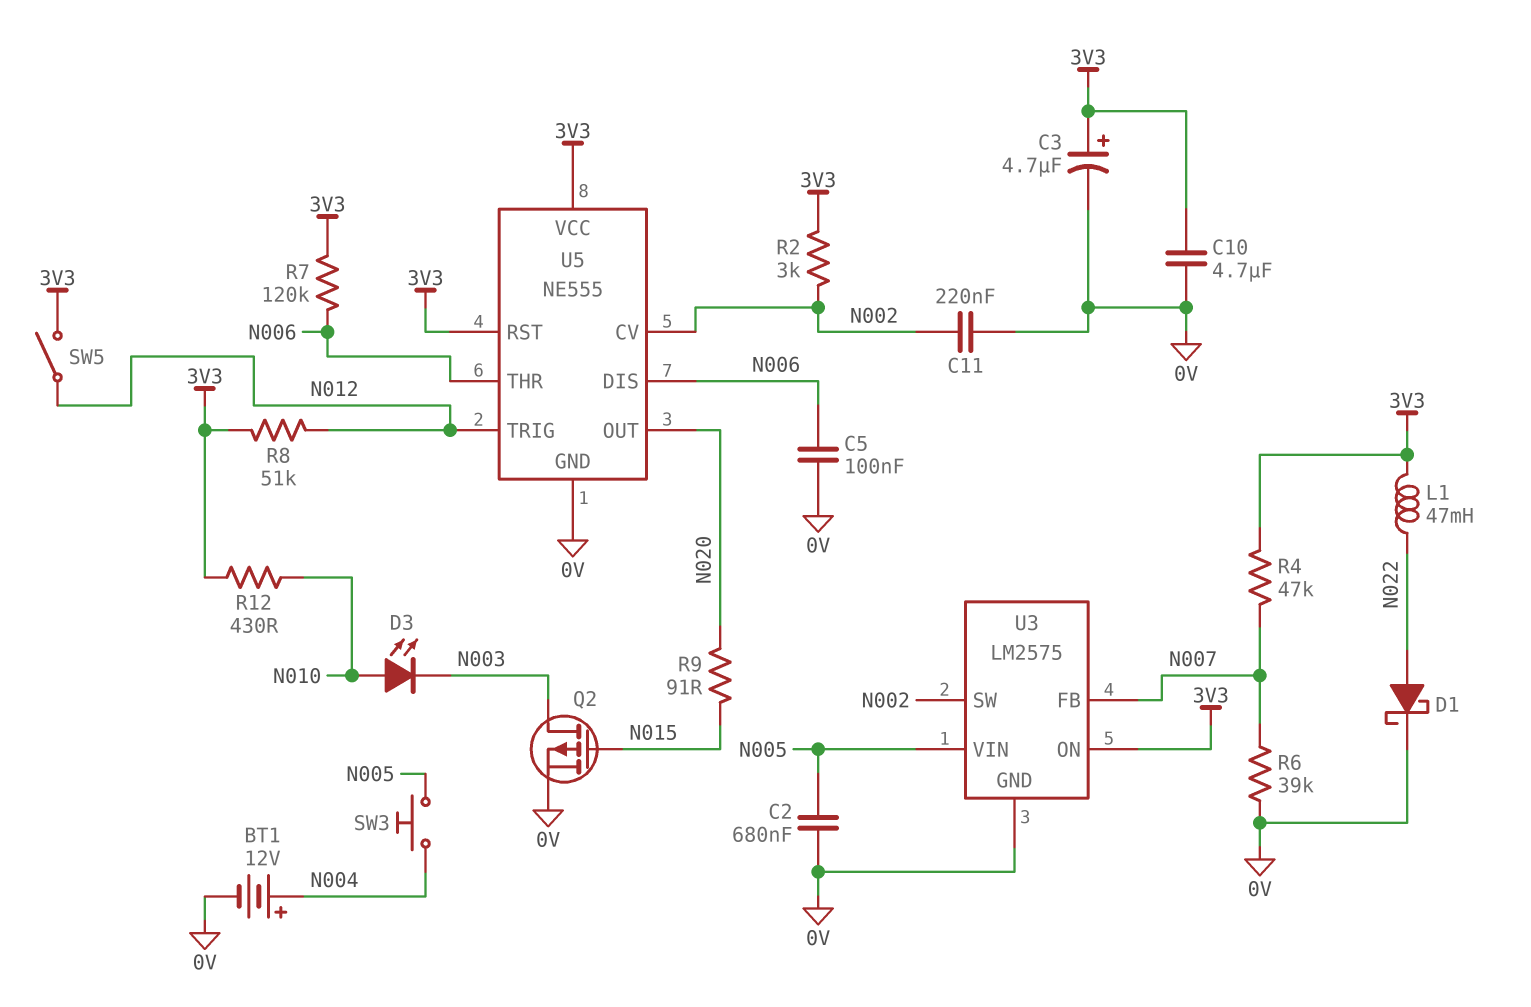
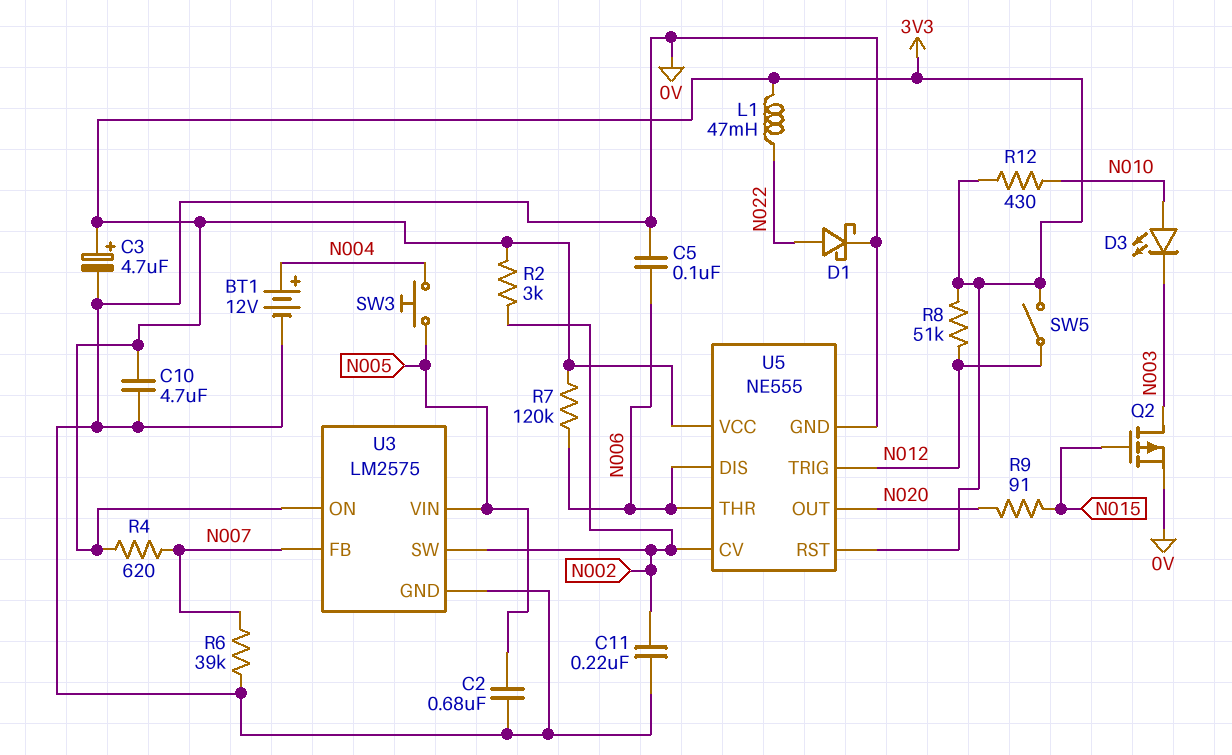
R4: 47k (3V3, N007) -> 620 (3V3, N007)

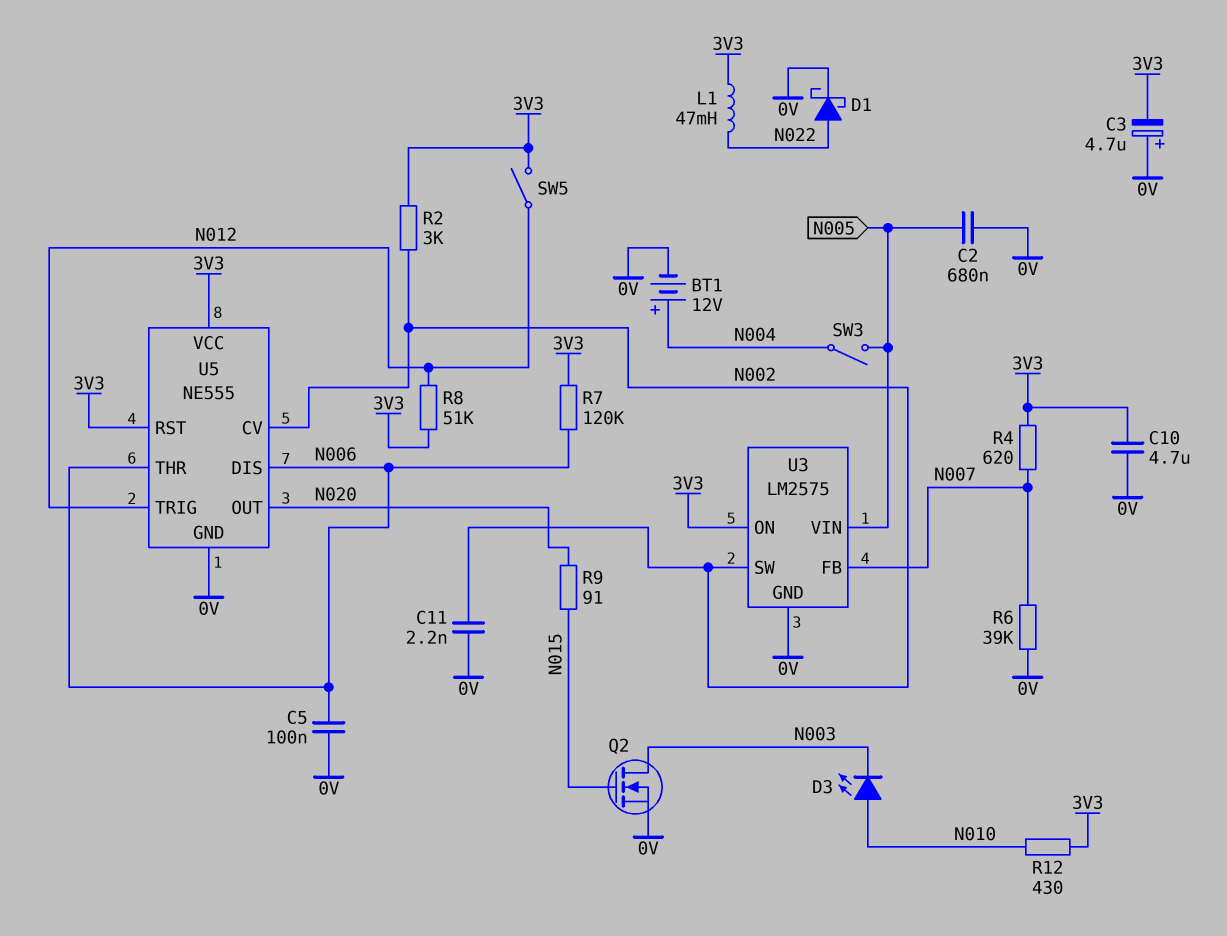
C3: 4.7uF (plus 3V3, minus 0V) -> 4.7uF (plus 0V, minus 3V3)
C11: 220nF (0V, N002) -> 2.2nF (0V, N002)
Q2: PMOS (G N015, D N003, S 0V) -> NMOS (G N015, D N003, S 0V)
SW3: button (N004, N005) -> switch (N004, N005)

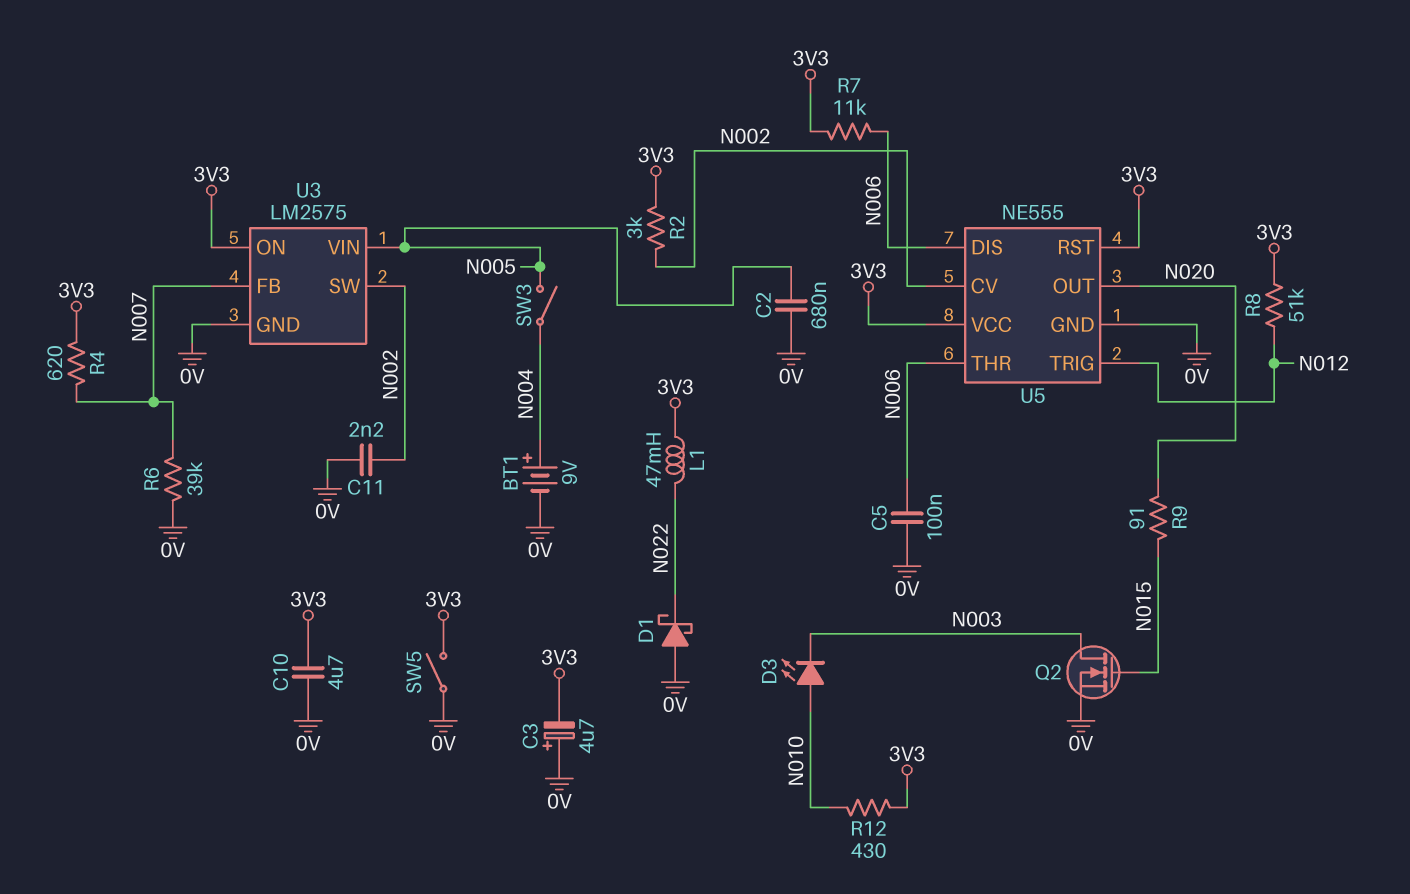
BT1: 12V (plus N004, minus 0V) -> 9V (plus N004, minus 0V)
D1: schottky (A N022, K 0V) -> schottky (A 0V, K N022)
R7: 120k (3V3, N006) -> 11k (3V3, N006)
SW5: switch (3V3, N012) -> switch (0V, 3V3)

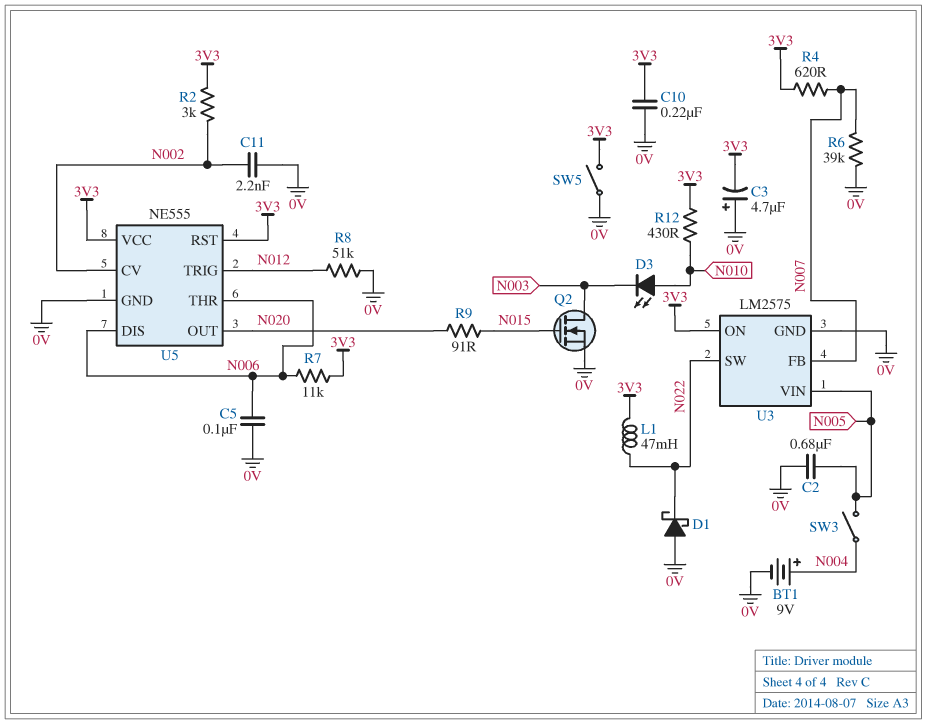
C10: 4.7uF (0V, 3V3) -> 220nF (0V, 3V3)
R8: 51k (3V3, N012) -> 51k (0V, N012)
U3 pin SW: N002 -> N022

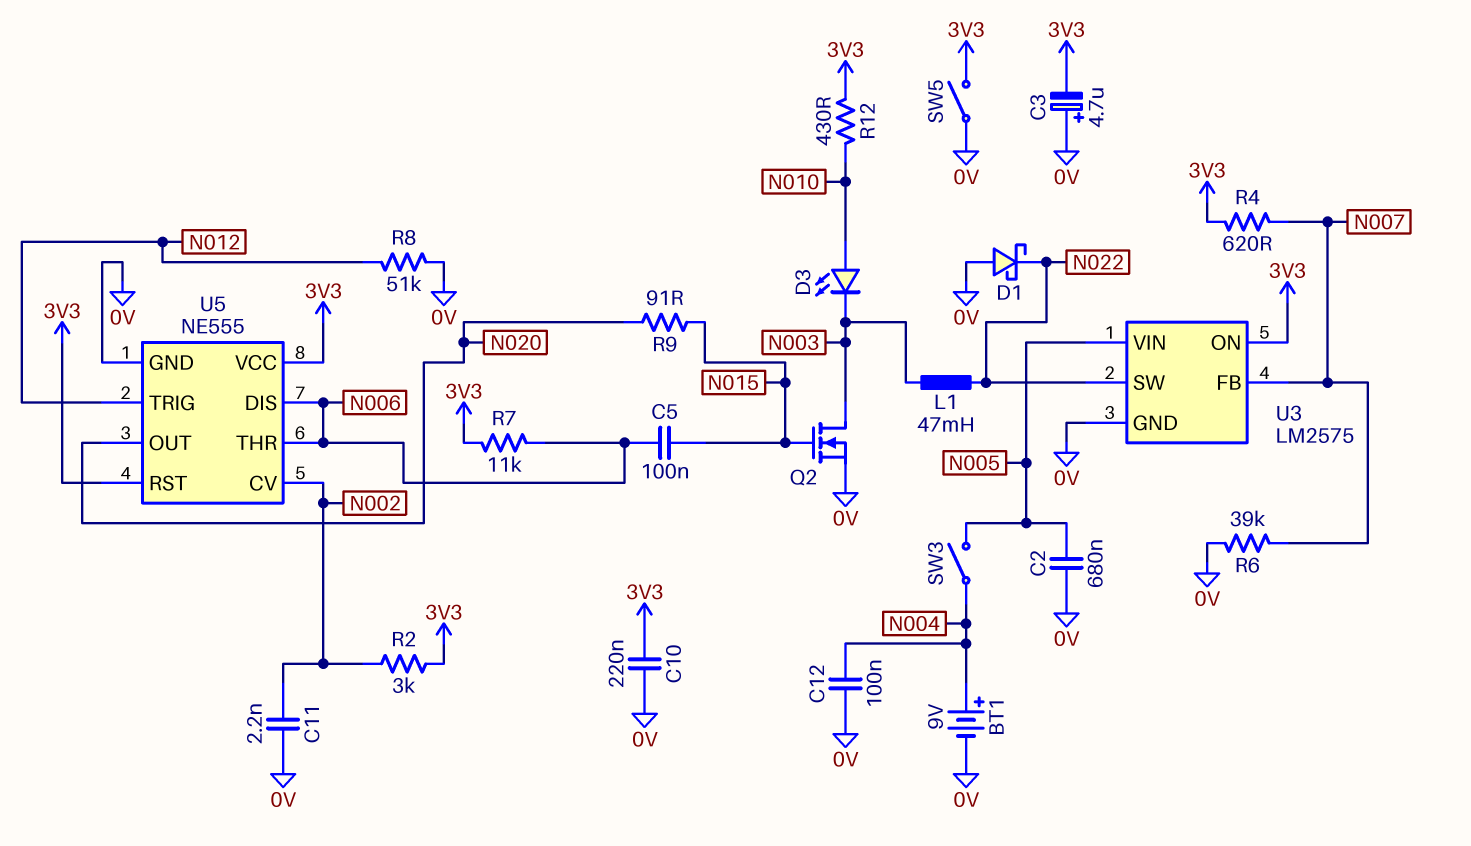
C5: 100nF (0V, N006) -> 100nF (N006, N015)
C12: none -> 100nF (0V, N004)
L1: 47mH (3V3, N022) -> 47mH (N003, N022)

